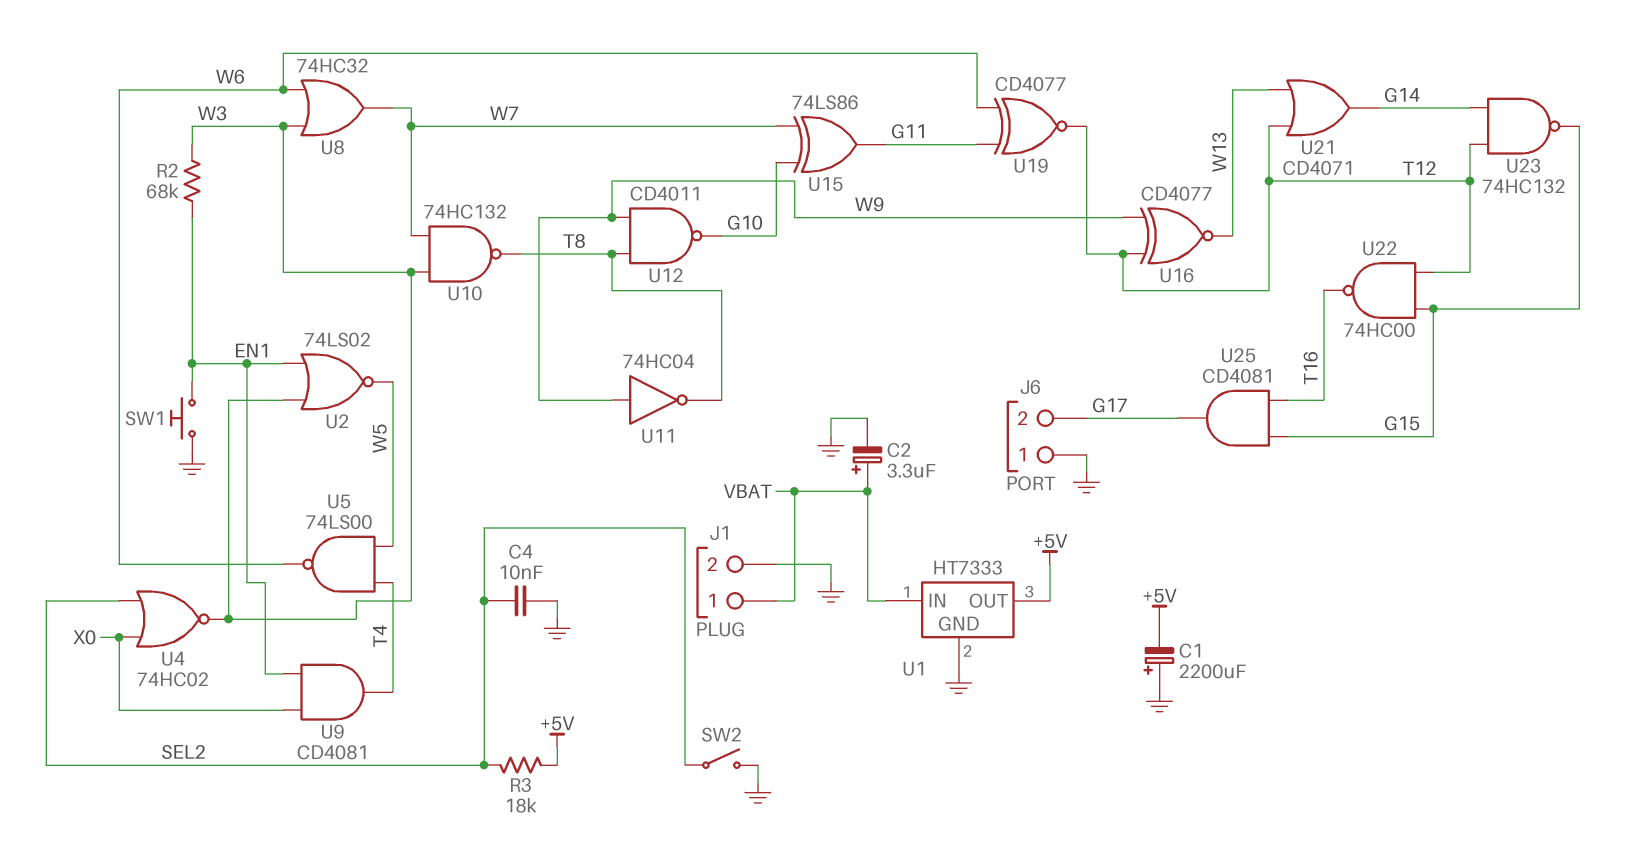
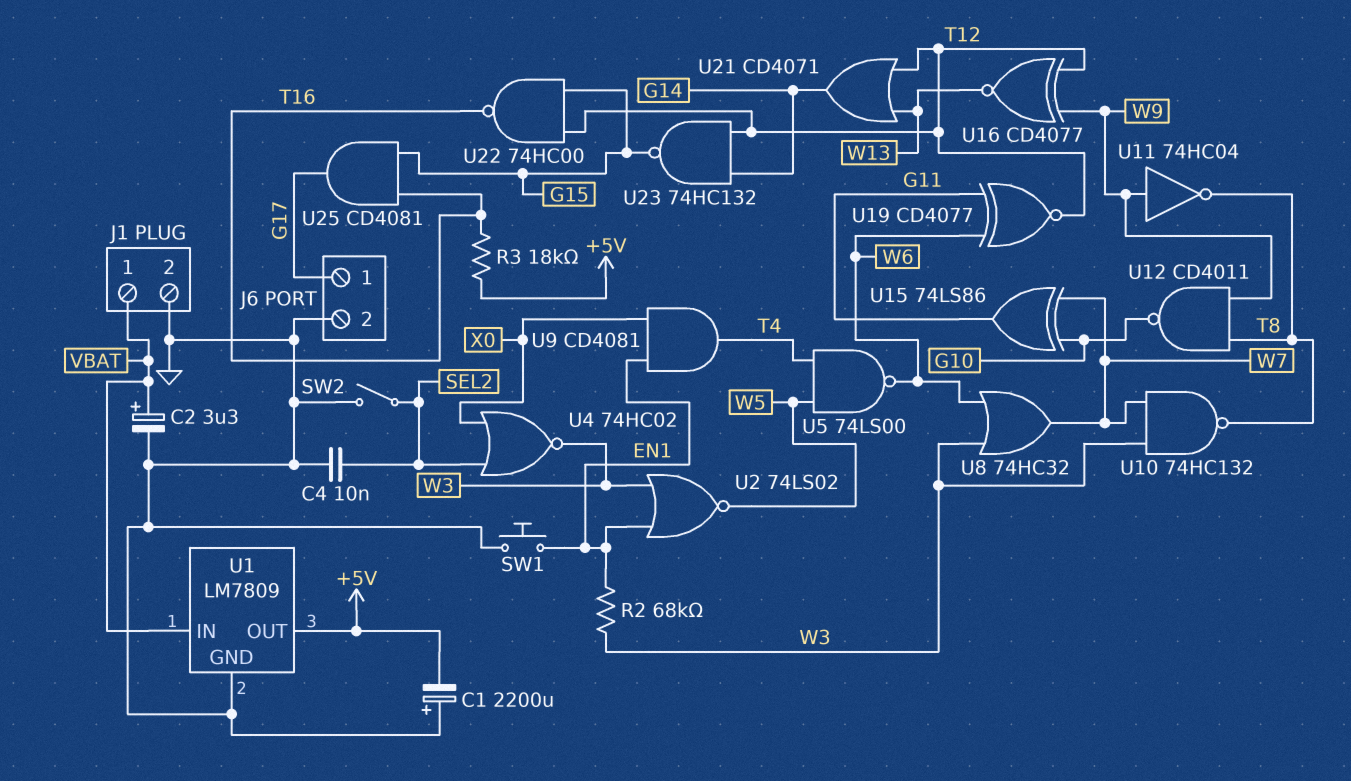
J6 pin 1: GND -> G17
J6 pin 2: G17 -> GND
R3: 18k (+5V, SEL2) -> 18k (+5V, T16)
U1: HT7333 -> LM7809

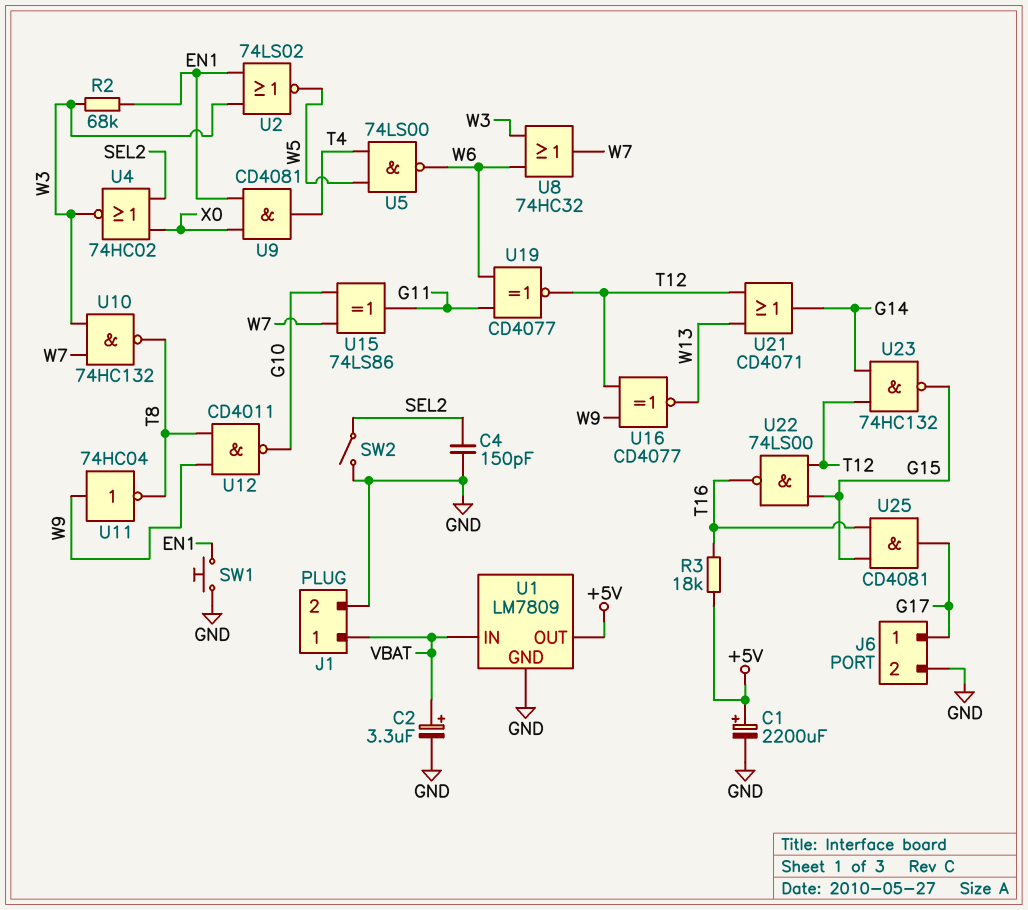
C1: 2200uF (plus GND, minus +5V) -> 2200uF (plus +5V, minus GND)
C4: 10nF (GND, SEL2) -> 150pF (GND, SEL2)
U22: NAND 74HC00 (in G15, in T12, out T16) -> NAND 74LS00 (in G15, in T12, out T16)

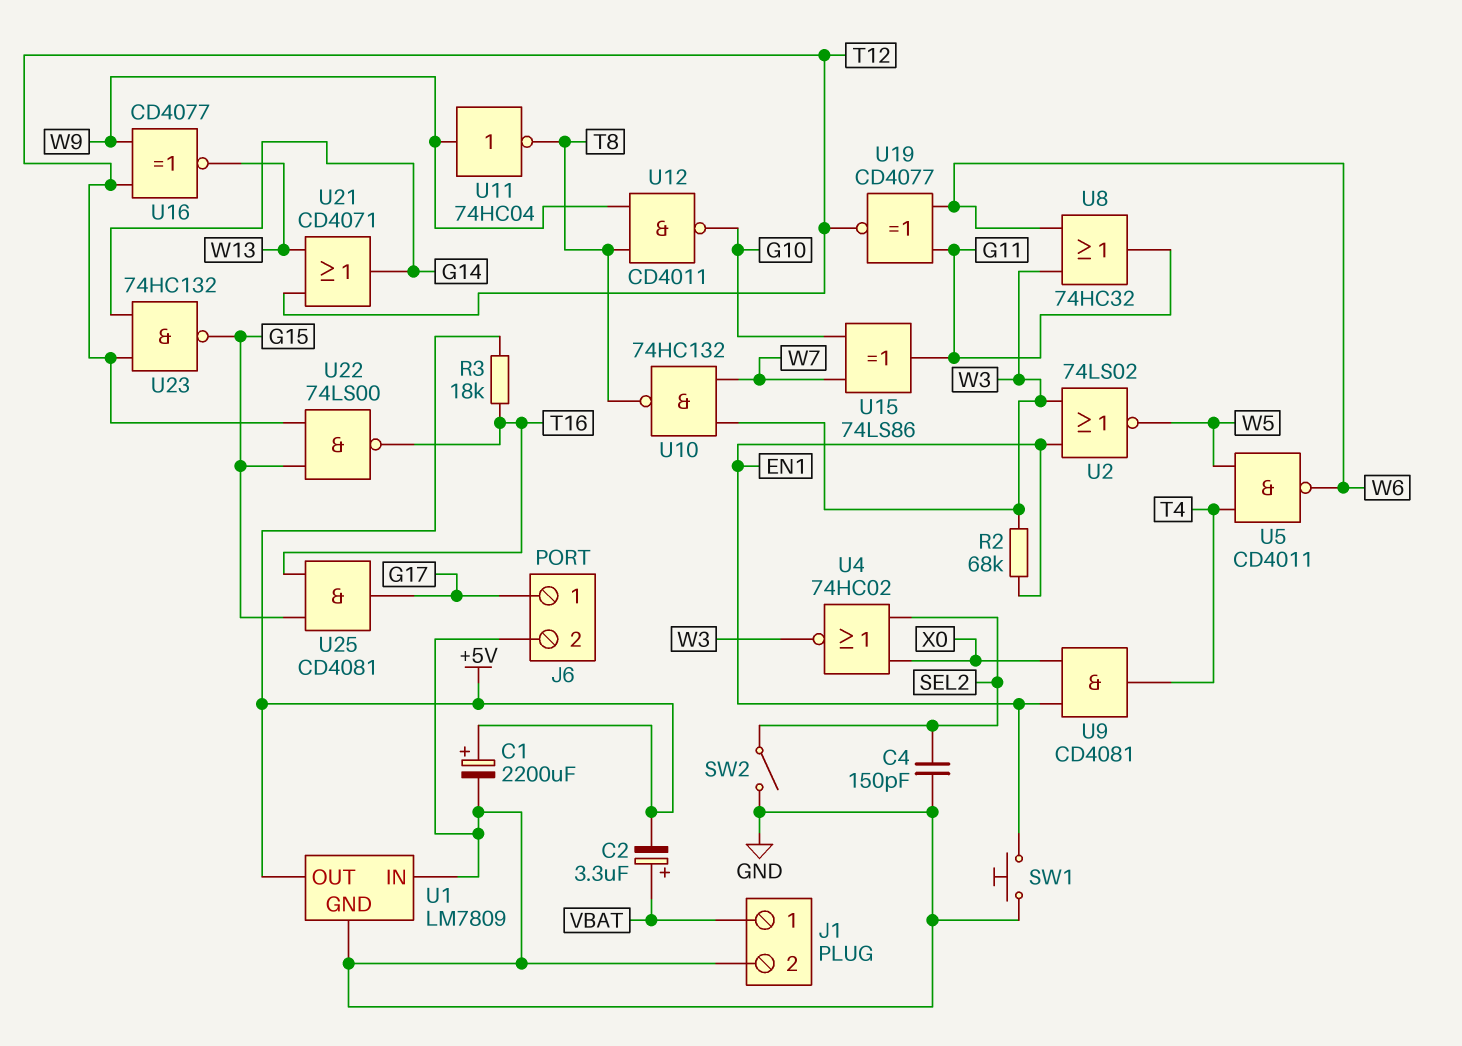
C2: 3.3uF (plus VBAT, minus GND) -> 3.3uF (plus VBAT, minus +5V)
U1 pin IN: VBAT -> GND
U5: NAND 74LS00 (in T4, in W5, out W6) -> NAND CD4011 (in T4, in W5, out W6)
U8: OR 74HC32 (in W3, in W6, out W7) -> OR 74HC32 (in W3, in W6, out G11)

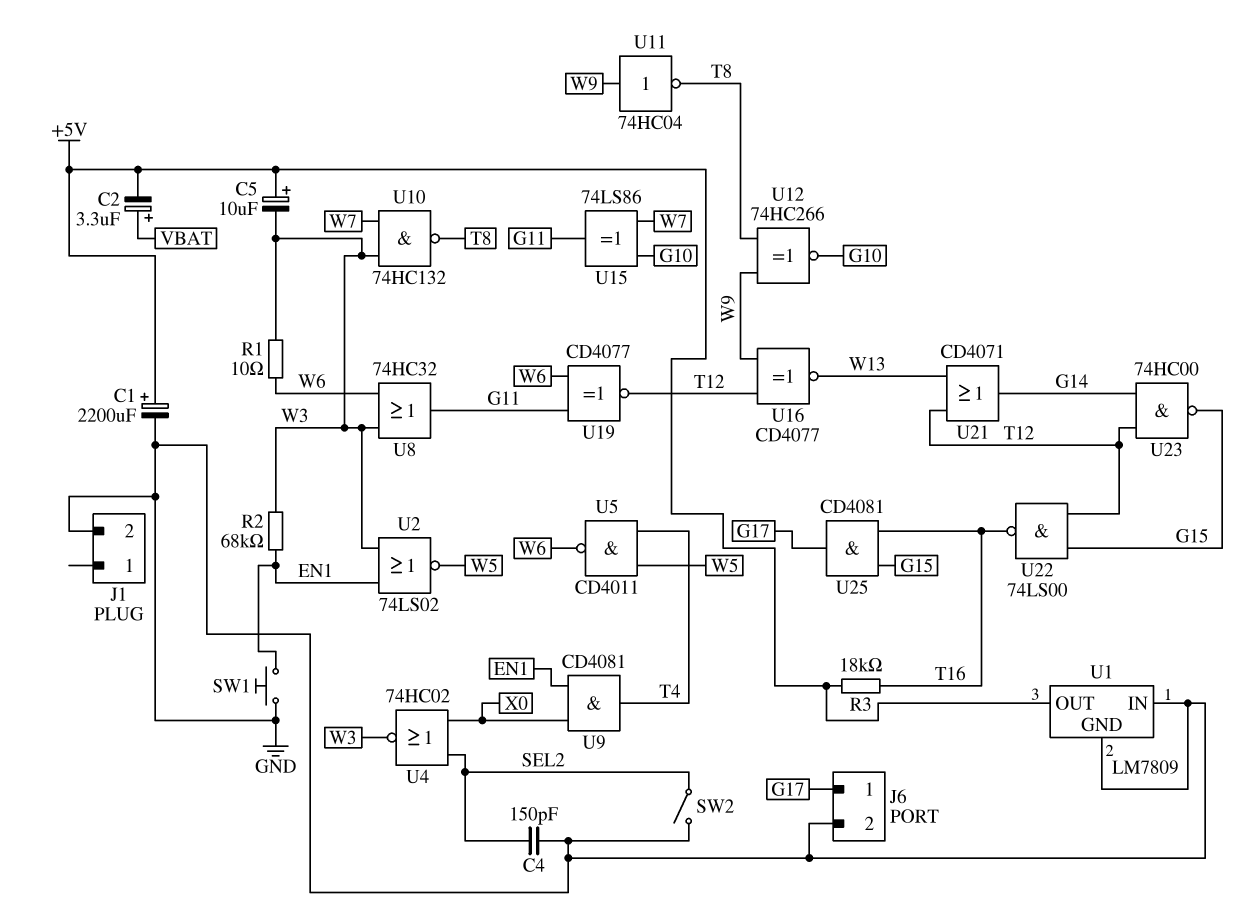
C5: none -> 10uF (plus +5V, minus W3)
J1 pin 1: VBAT -> none
R1: none -> 10 (W3, W6)
U12: NAND CD4011 (in T8, in W9, out G10) -> XNOR 74HC266 (in T8, in W9, out G10)
U23: NAND 74HC132 (in G14, in T12, out G15) -> NAND 74HC00 (in G14, in T12, out G15)

